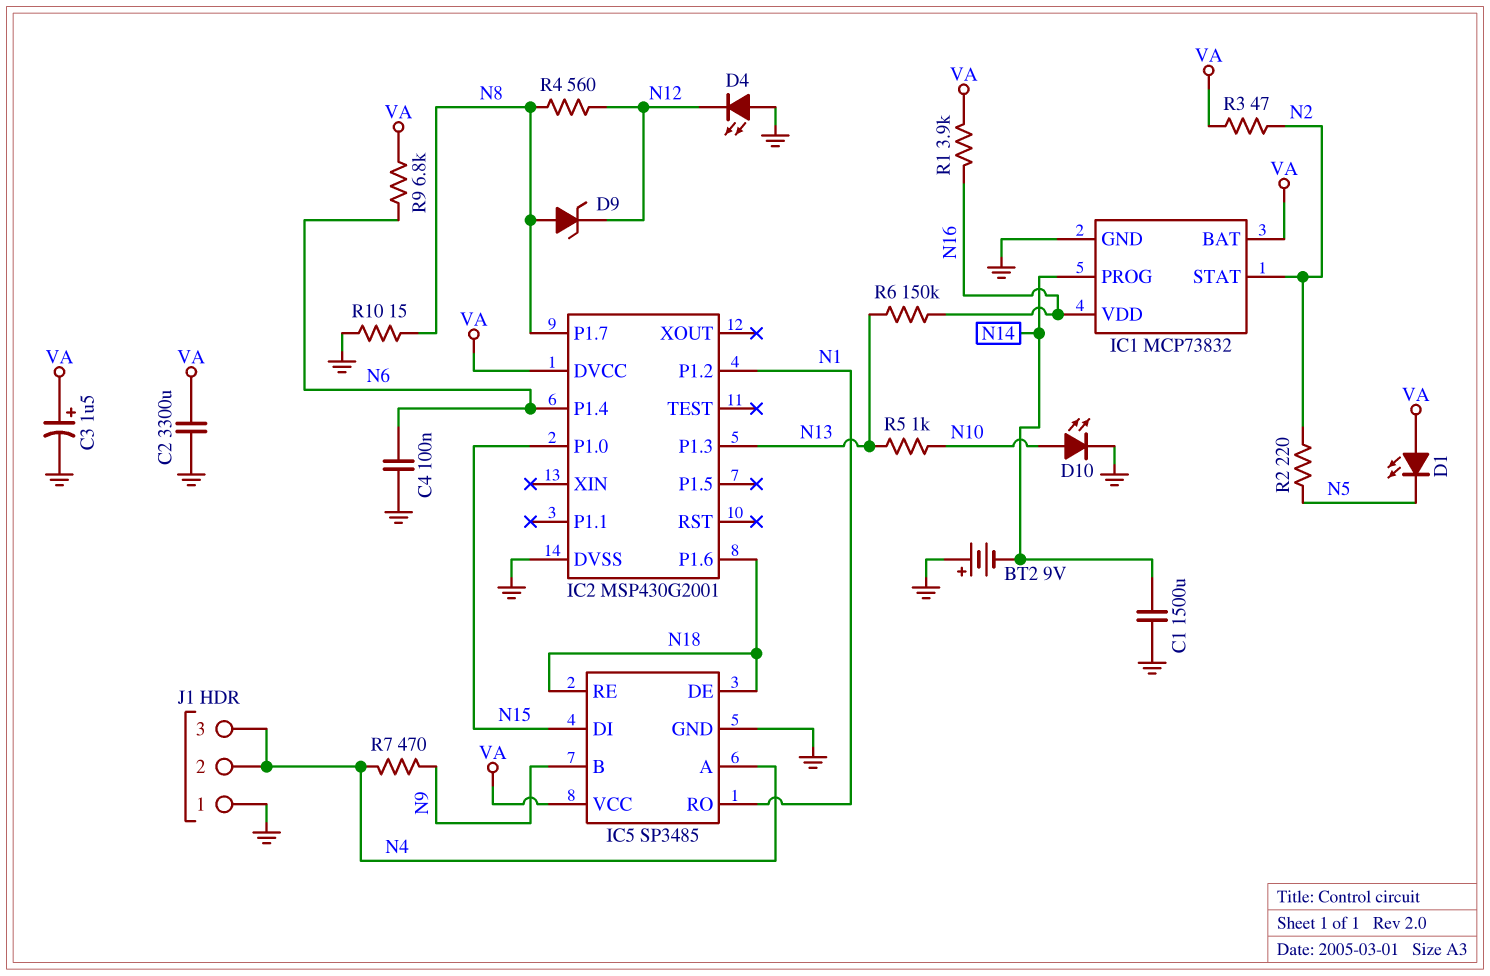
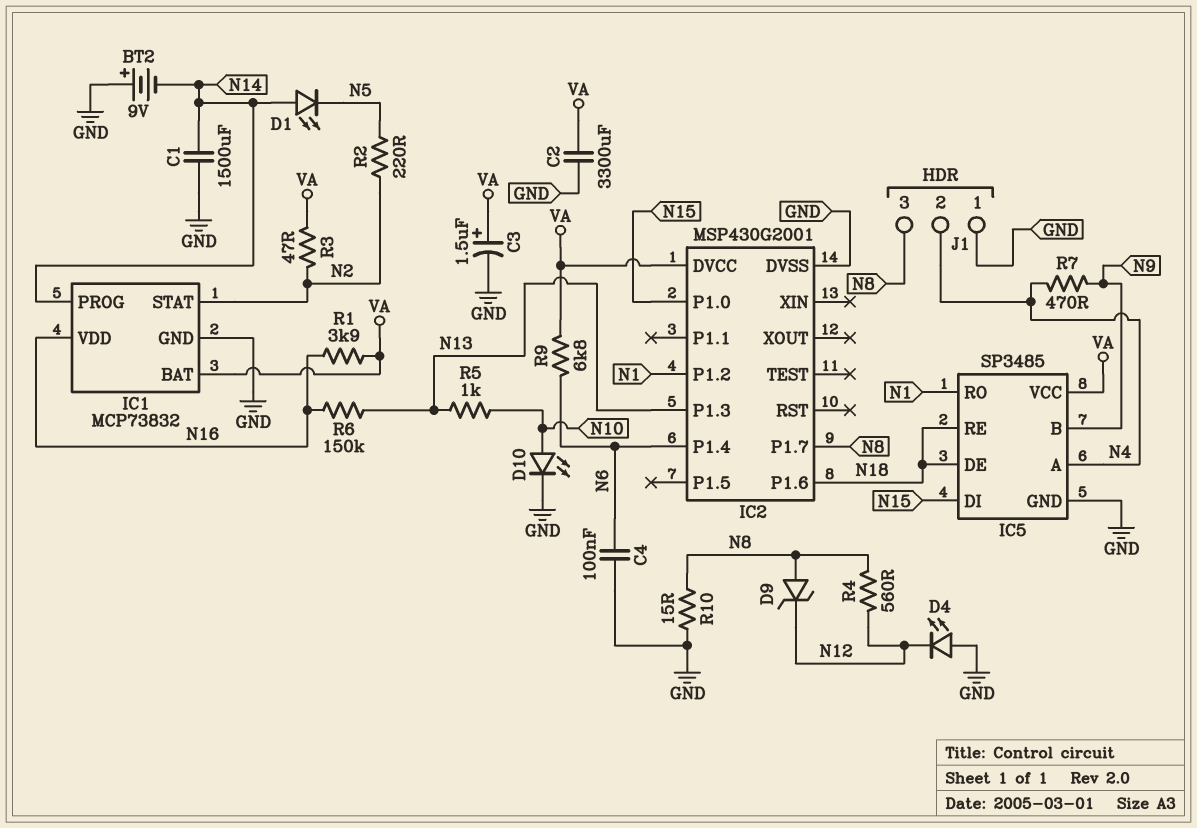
D1: LED (A VA, K N5) -> LED (A N14, K N5)
J1 pin 3: N4 -> N8

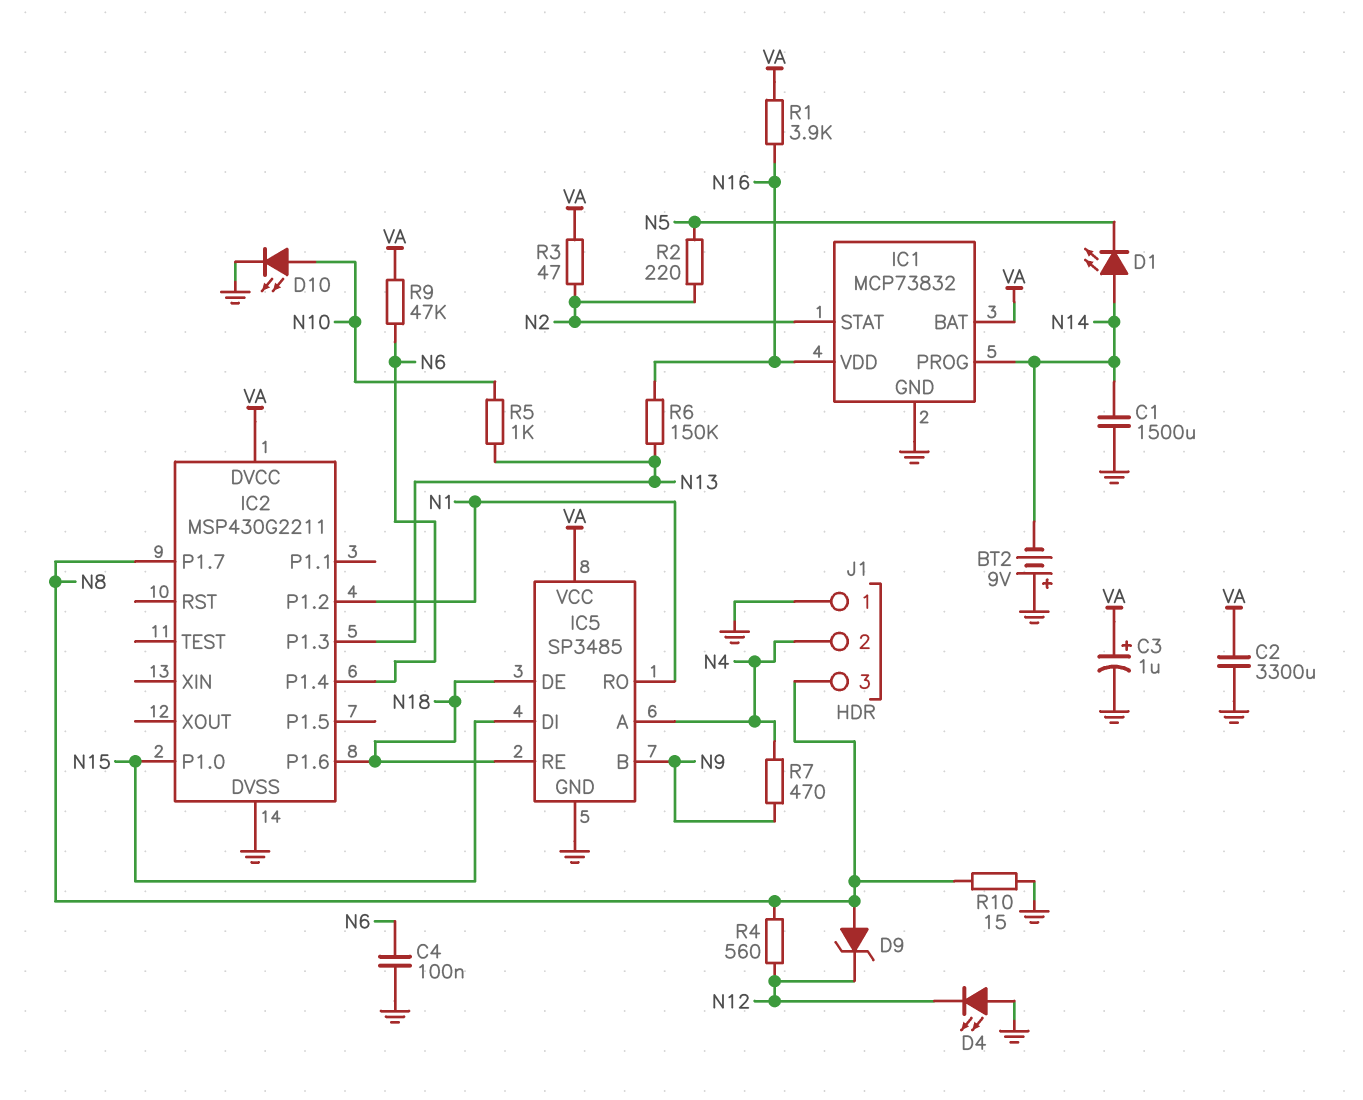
C3: 1.5uF (plus VA, minus GND) -> 1uF (plus VA, minus GND)
IC2: MSP430G2001 -> MSP430G2211
R9: 6.8k (N6, VA) -> 47k (N6, VA)

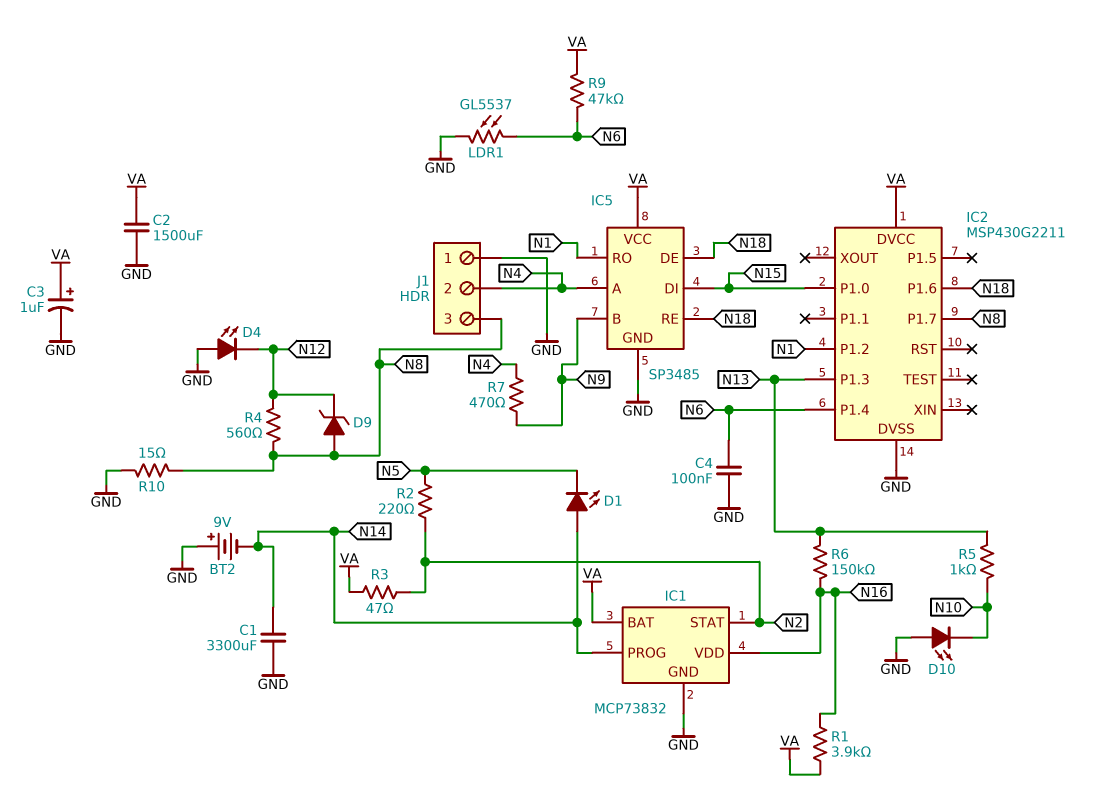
C1: 1500uF (GND, N14) -> 3300uF (GND, N14)
C2: 3300uF (GND, VA) -> 1500uF (GND, VA)
D10: LED (A N10, K GND) -> LED (A GND, K N10)
LDR1: none -> GL5537 (GND, N6)

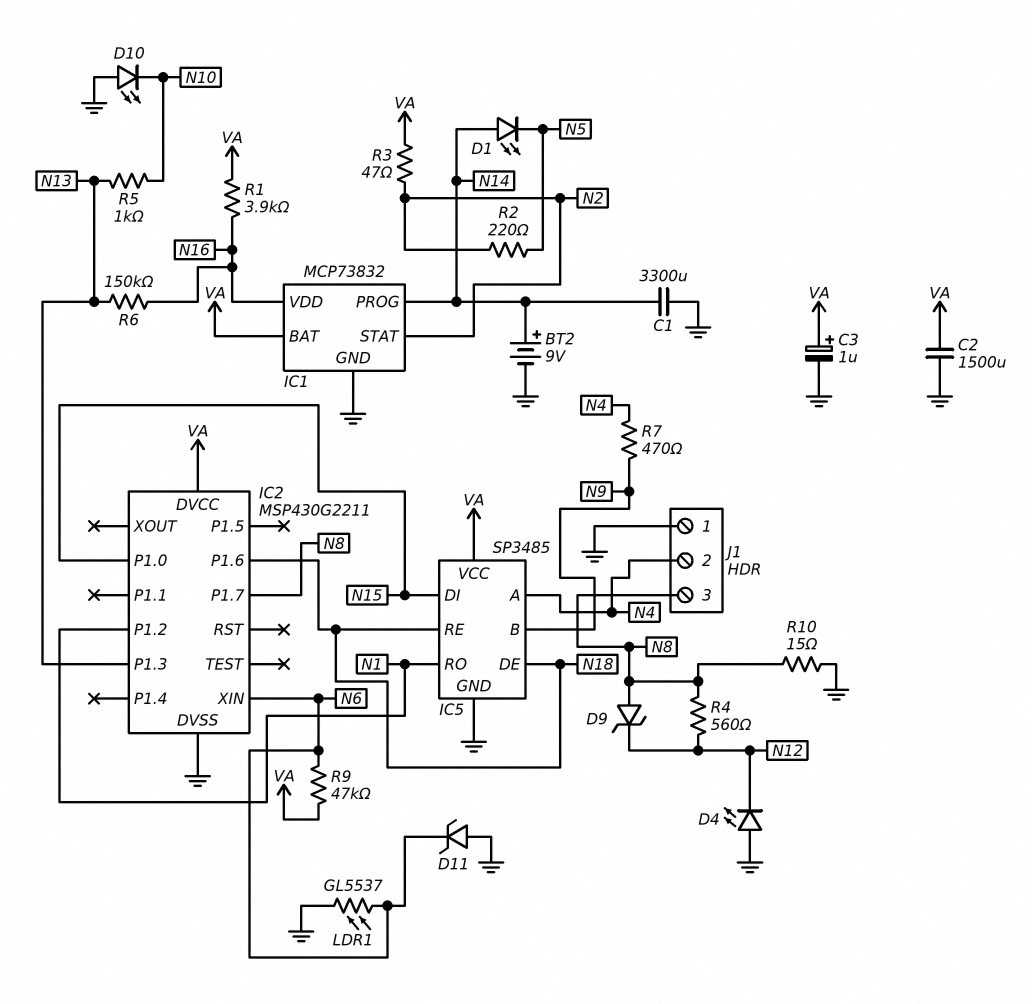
BT2: 9V (plus GND, minus N14) -> 9V (plus N14, minus GND)
C4: 100nF (GND, N6) -> none
D11: none -> zener (A GND, K N6)
IC2 pin P1.4: N6 -> none
IC2 pin XIN: none -> N6

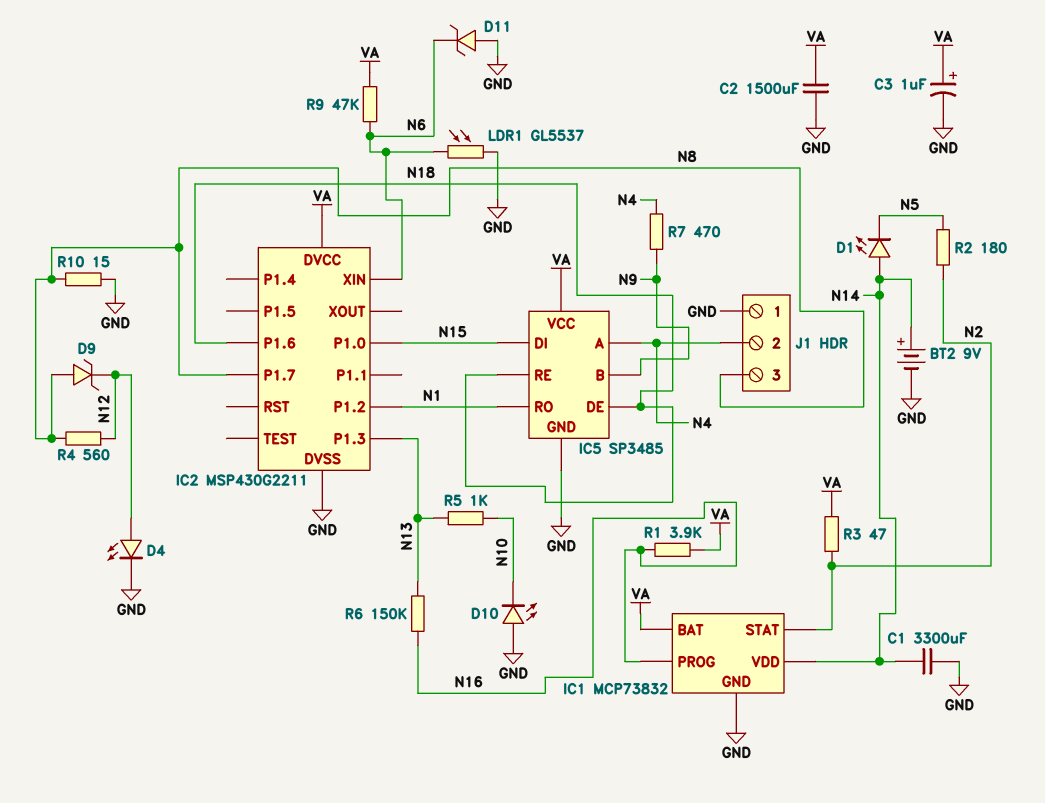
D4: LED (A GND, K N12) -> LED (A N12, K GND)
IC1 pin PROG: N14 -> N16
IC1 pin VDD: N16 -> N14
R2: 220 (N2, N5) -> 180 (N2, N5)

